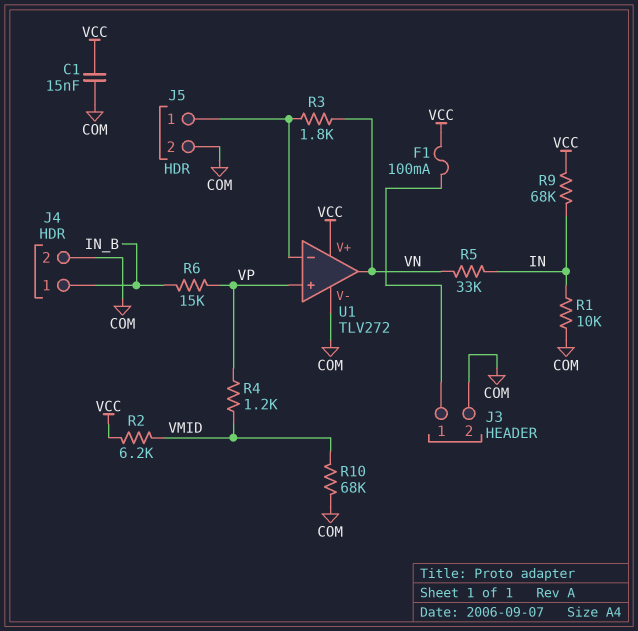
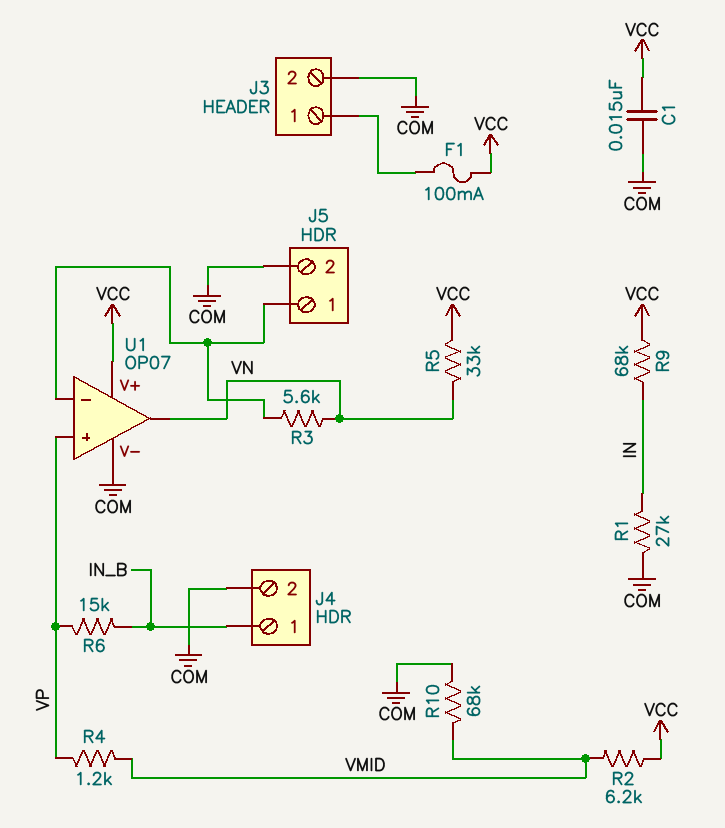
R1: 10k (COM, IN) -> 27k (COM, IN)
R3: 1.8k (J5/1, VN) -> 5.6k (J5/1, VN)
R5: 33k (IN, VN) -> 33k (VCC, VN)
U1: TLV272 -> OP07

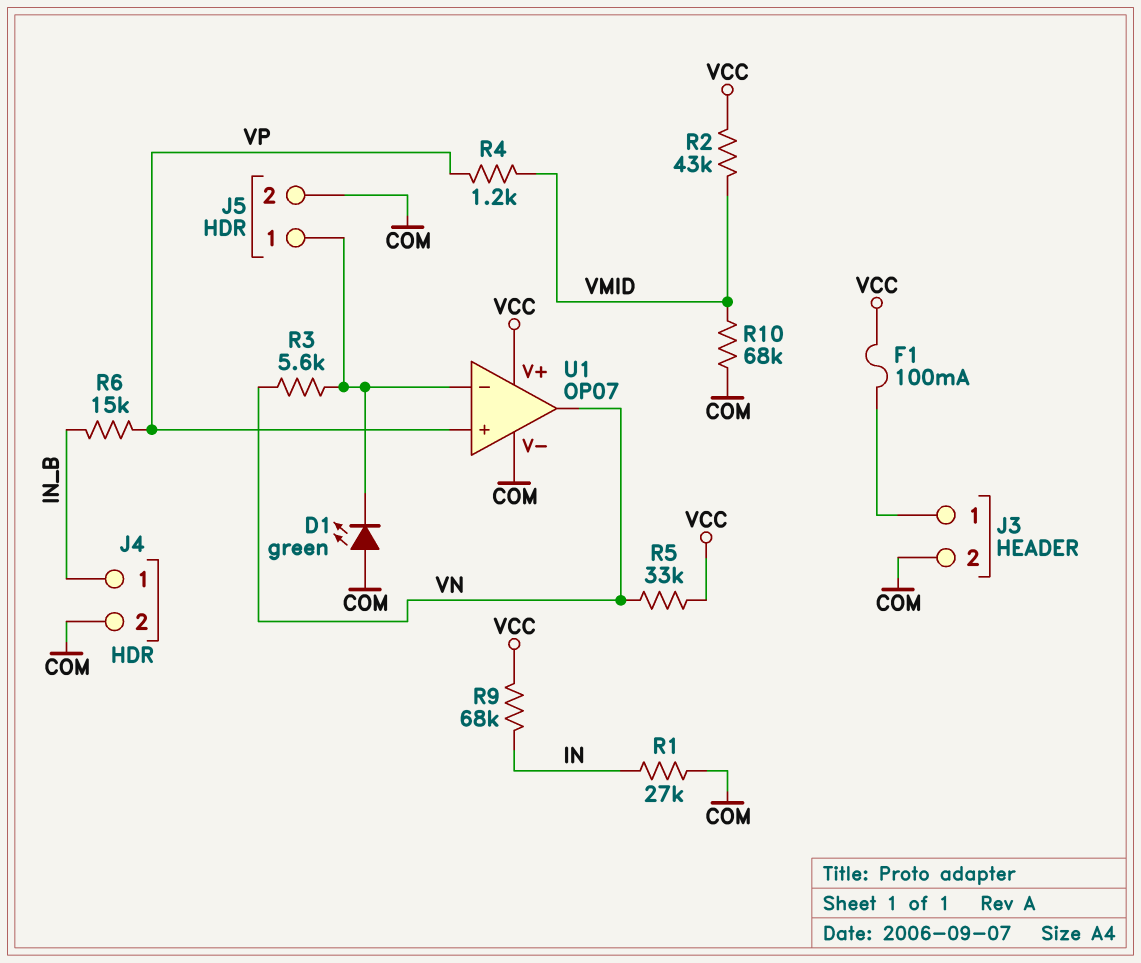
C1: 15nF (COM, VCC) -> none
D1: none -> LED green (A COM, K J5/1)
R2: 6.2k (VCC, VMID) -> 43k (VCC, VMID)

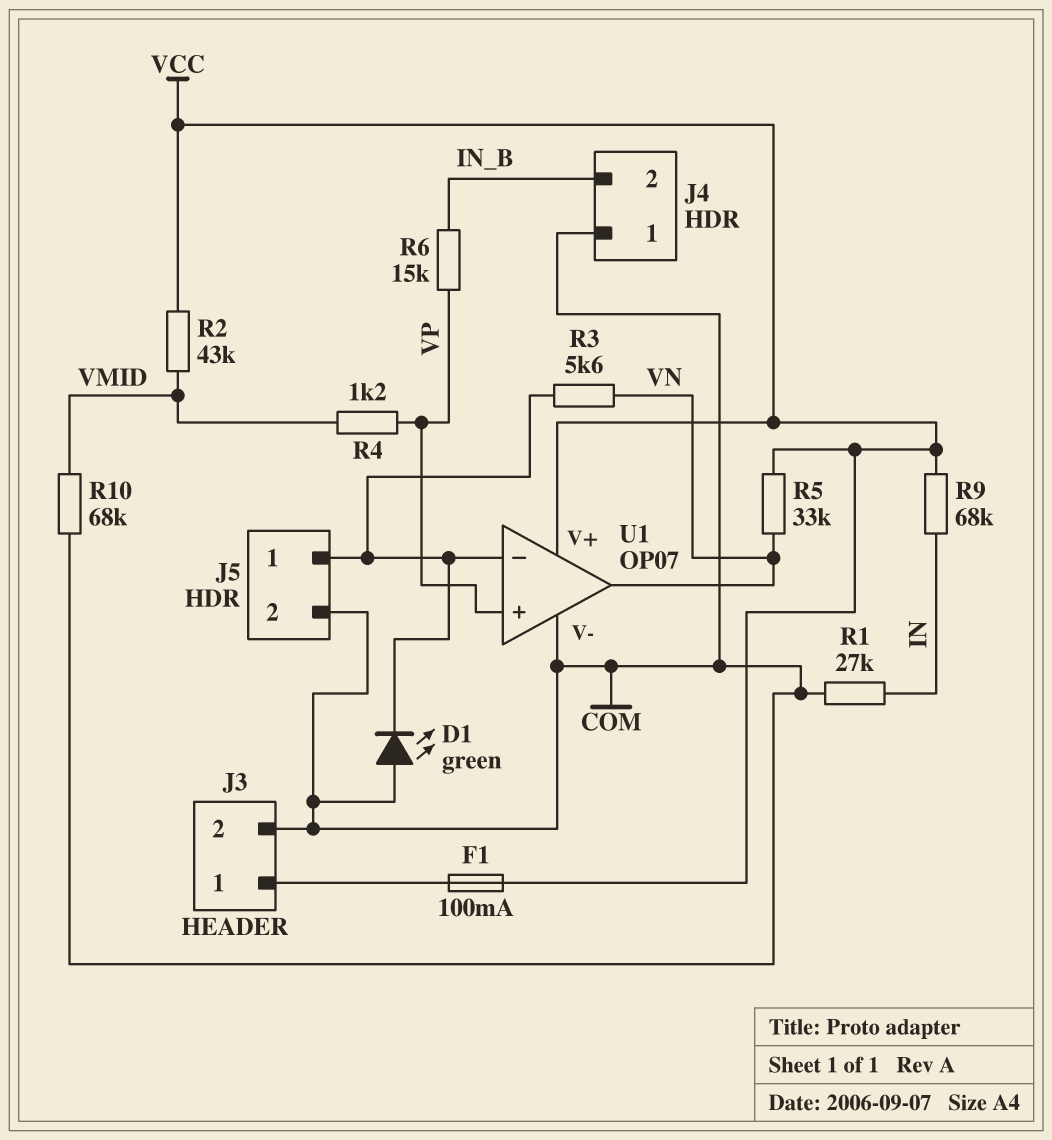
J4 pin 1: IN_B -> COM
J4 pin 2: COM -> IN_B

